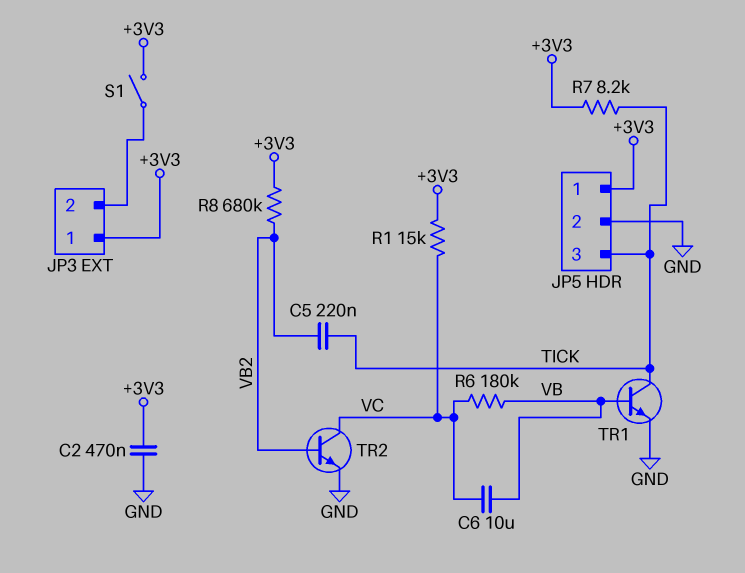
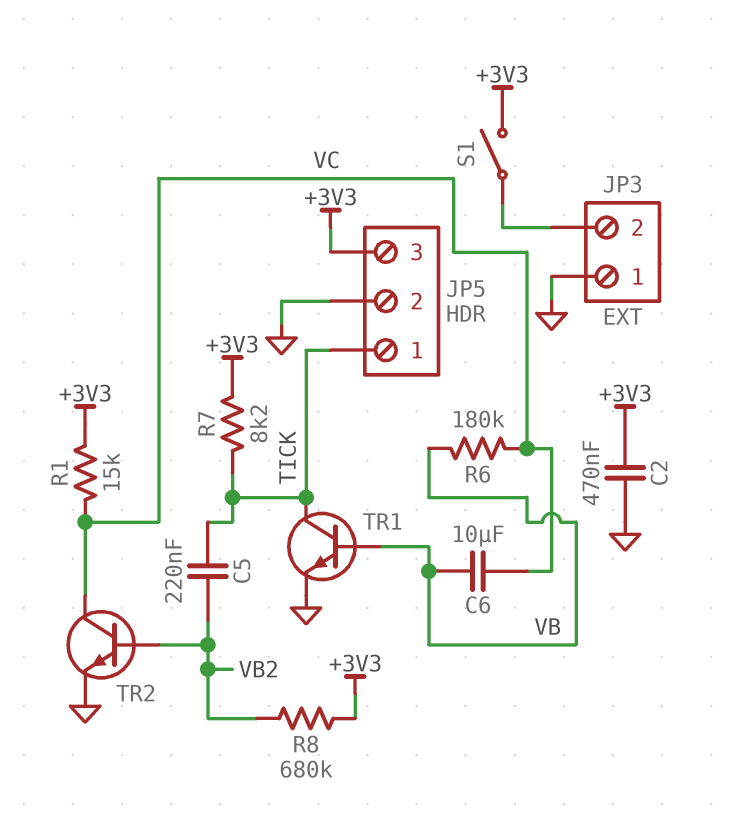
JP3 pin 1: +3V3 -> GND
JP5 pin 1: +3V3 -> TICK
JP5 pin 3: TICK -> +3V3

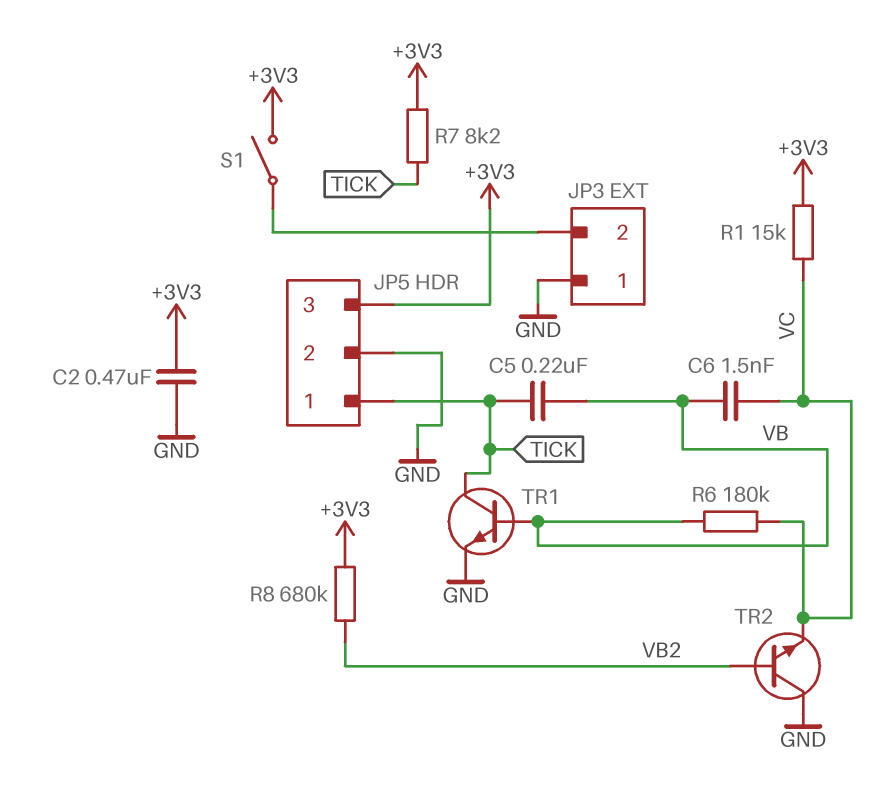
C5: 220nF (TICK, VB2) -> 220nF (TICK, VB)
C6: 10uF (VB, VC) -> 1.5nF (VB, VC)
TR2: NPN (B VB2, C VC, E GND) -> NPN (B VB2, C GND, E VC)

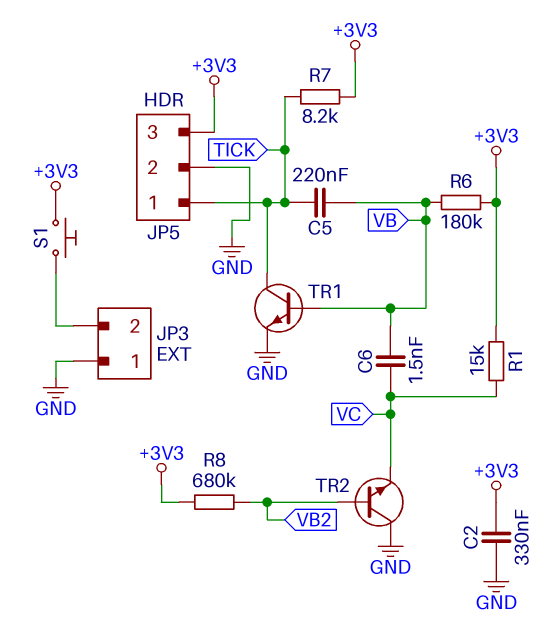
C2: 470nF (+3V3, GND) -> 330nF (+3V3, GND)
R6: 180k (VB, VC) -> 180k (+3V3, VB)
S1: switch (+3V3, JP3/2) -> button (+3V3, JP3/2)

